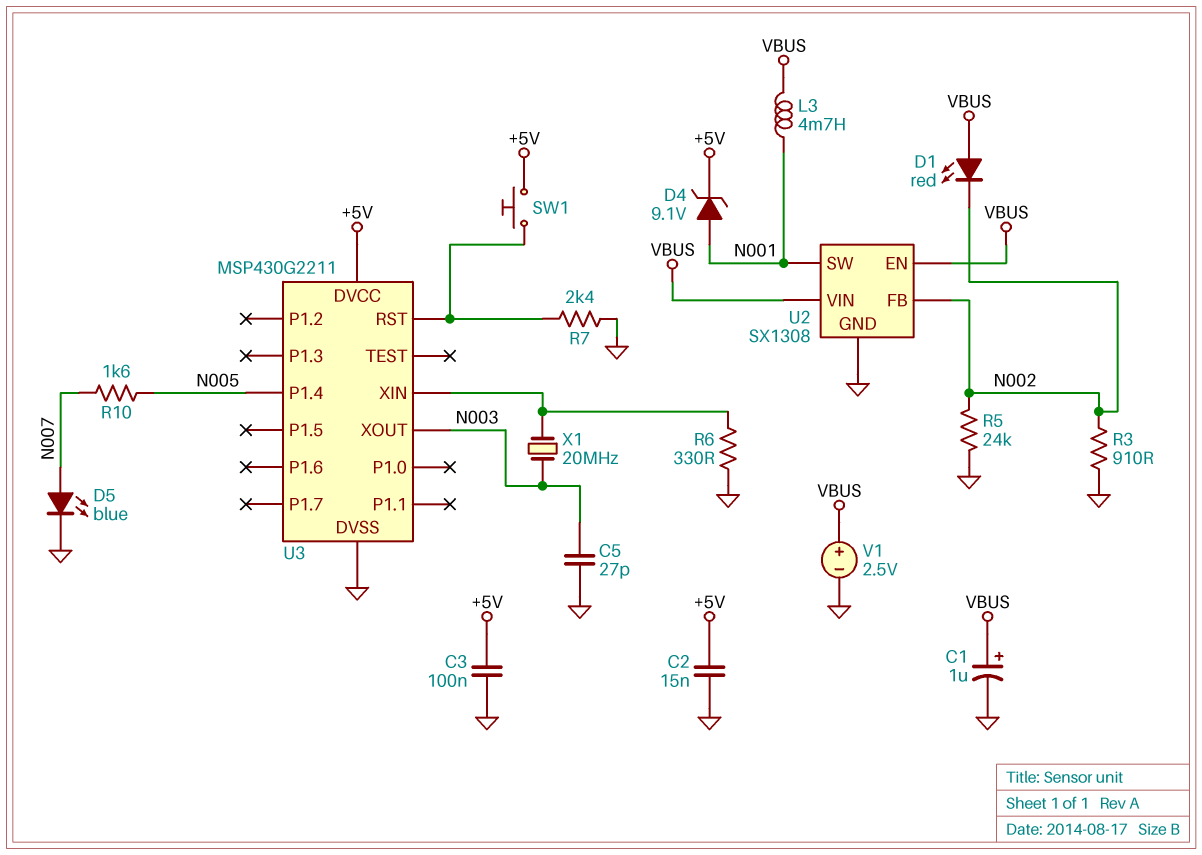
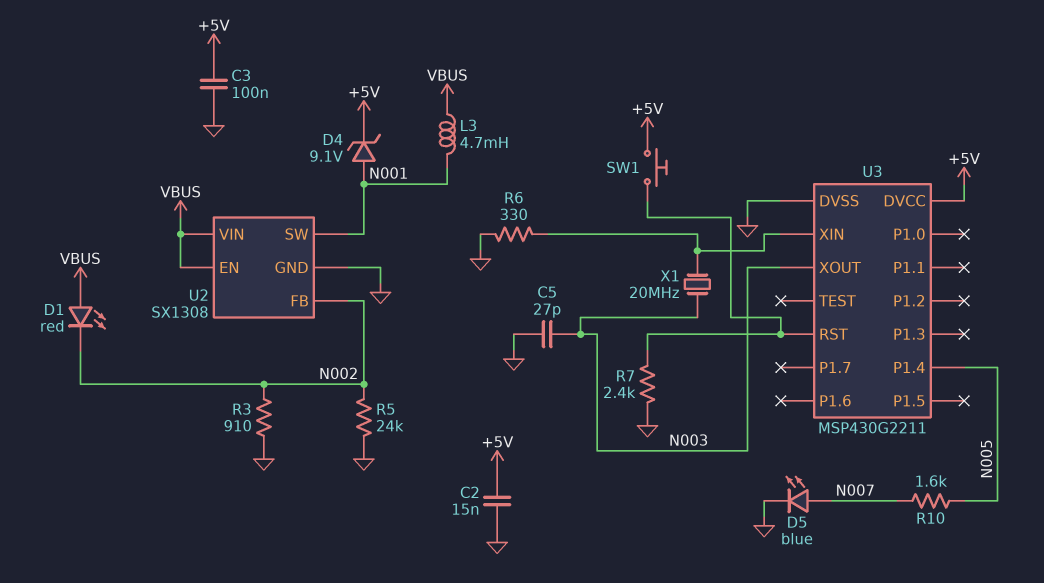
C1: 1uF (plus VBUS, minus GND) -> none
V1: 2.5V (plus VBUS, minus GND) -> none

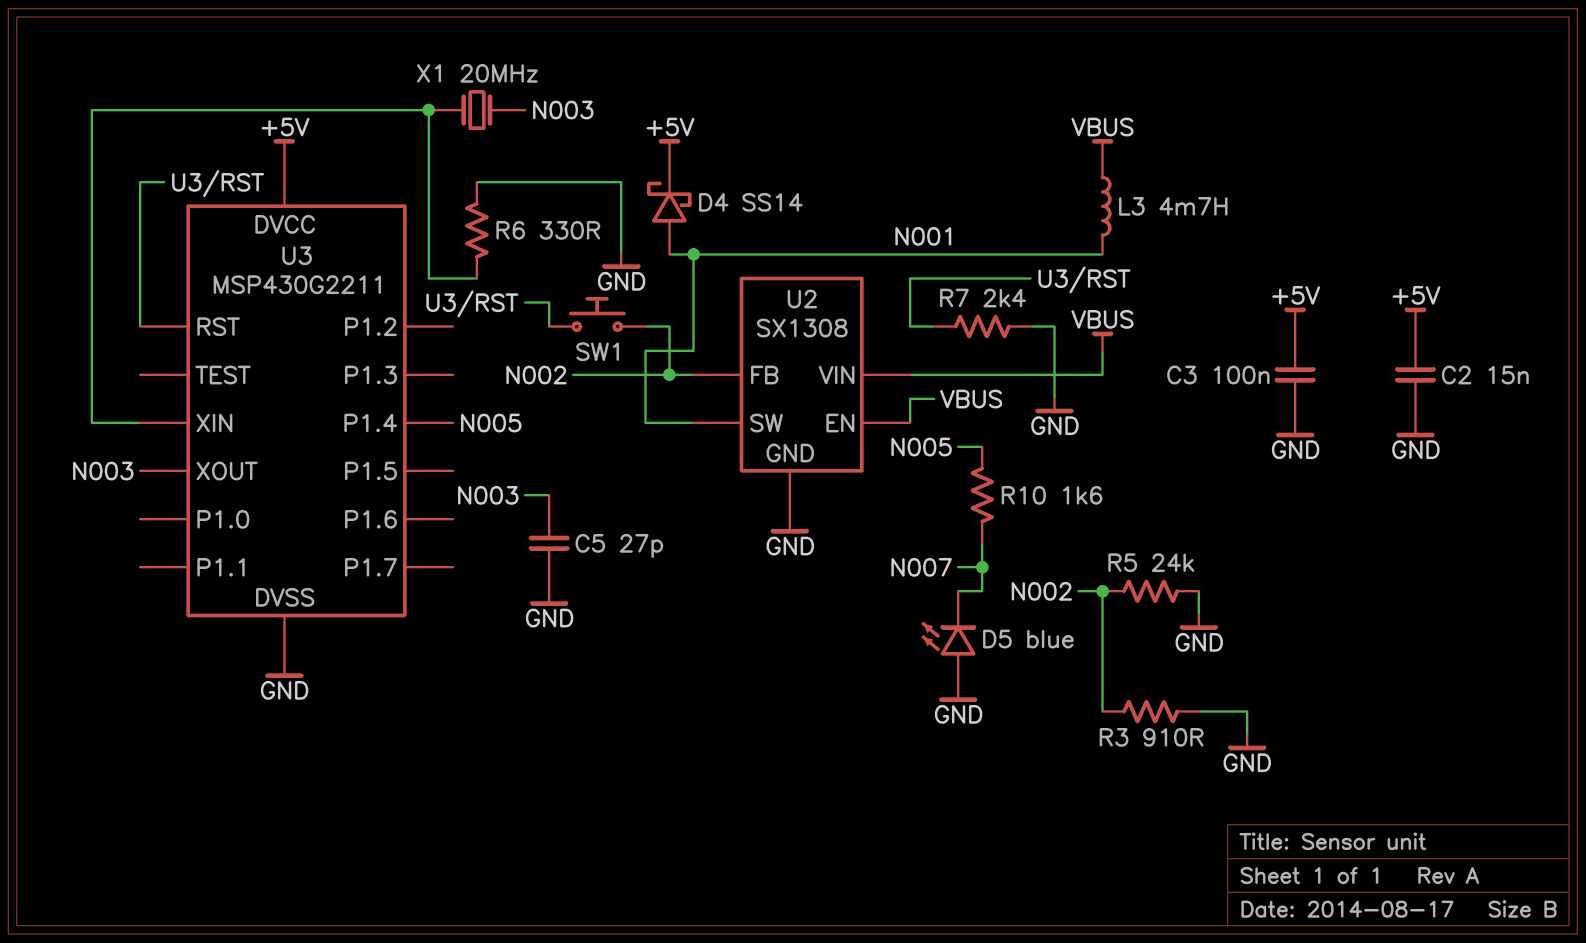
D1: LED red (A VBUS, K N002) -> none
D4: zener 9.1V (A N001, K +5V) -> schottky SS14 (A N001, K +5V)
D5: LED blue (A N007, K GND) -> LED blue (A GND, K N007)
SW1: button (+5V, U3/RST) -> button (N002, U3/RST)

